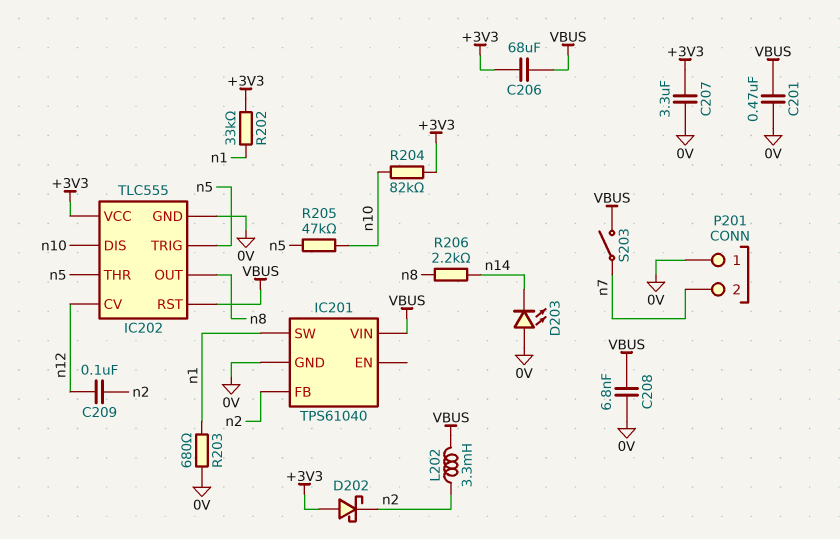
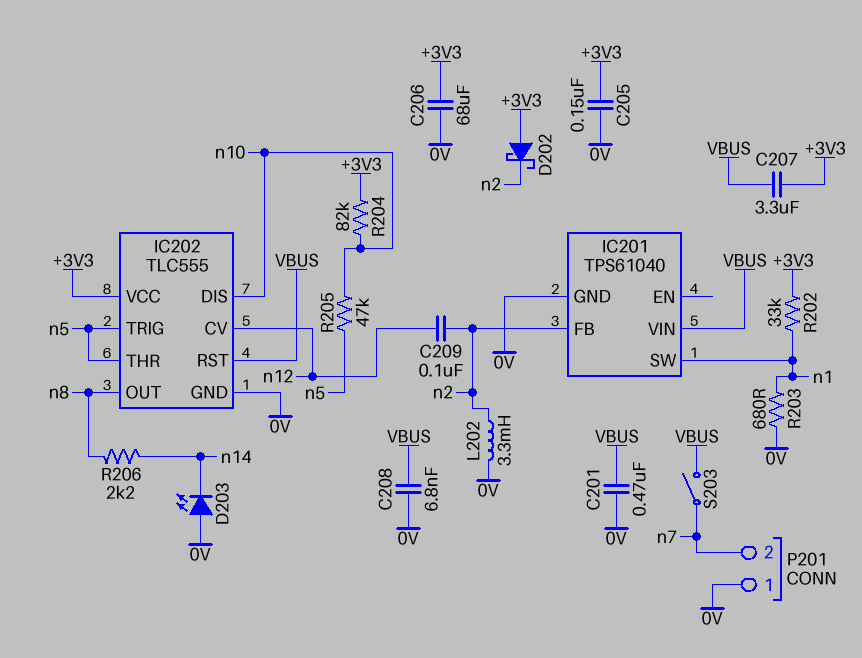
C205: none -> 150nF (+3V3, 0V)
C206: 68uF (+3V3, VBUS) -> 68uF (+3V3, 0V)
C207: 3.3uF (+3V3, 0V) -> 3.3uF (+3V3, VBUS)
L202: 3.3mH (VBUS, n2) -> 3.3mH (0V, n2)

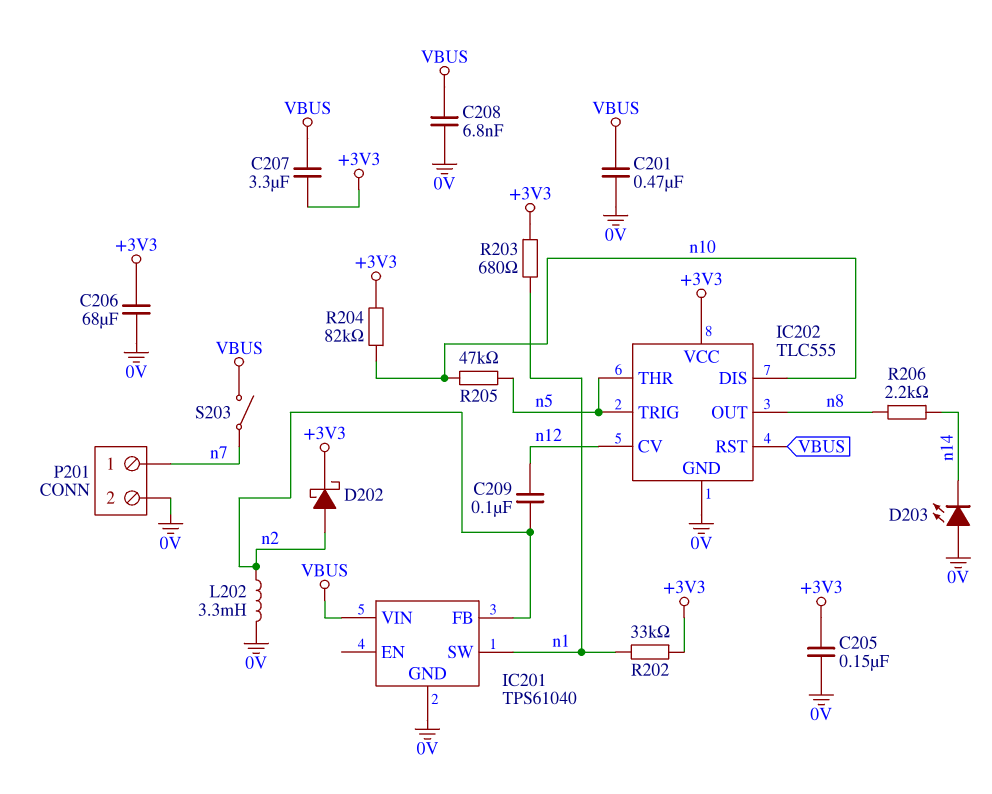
D202: schottky (A +3V3, K n2) -> schottky (A n2, K +3V3)
P201 pin 1: 0V -> n7
P201 pin 2: n7 -> 0V
R203: 680 (0V, n1) -> 680 (+3V3, n1)

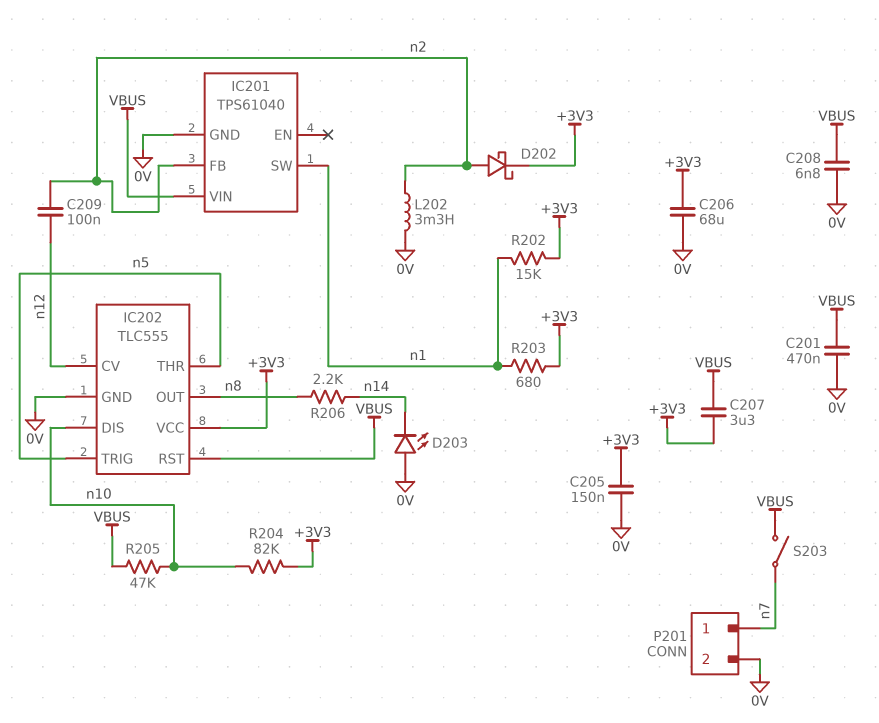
R202: 33k (+3V3, n1) -> 15k (+3V3, n1)
R205: 47k (n5, n10) -> 47k (VBUS, n10)

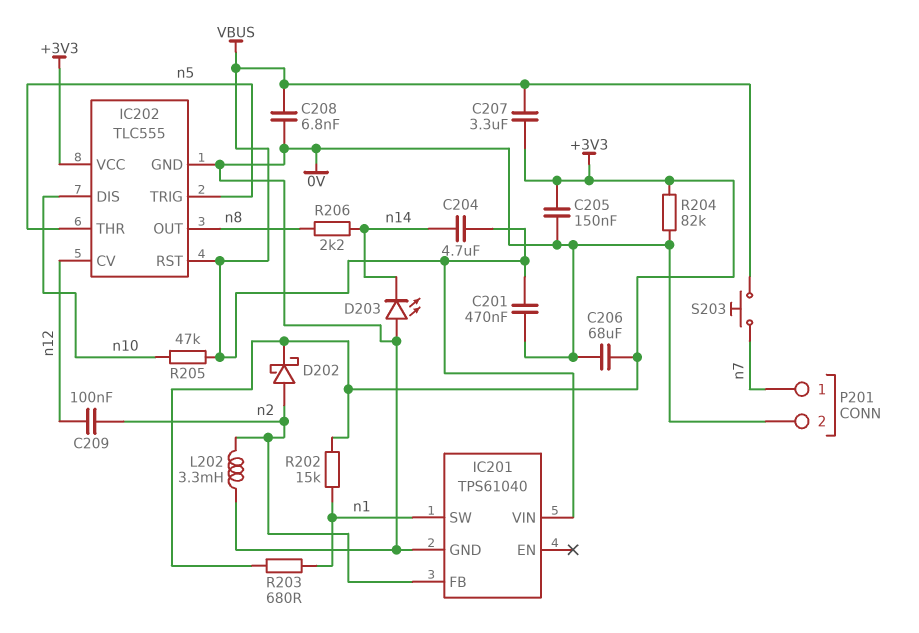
C204: none -> 4.7uF (VBUS, n14)
R204: 82k (+3V3, n10) -> 82k (+3V3, 0V)
S203: switch (VBUS, n7) -> button (VBUS, n7)

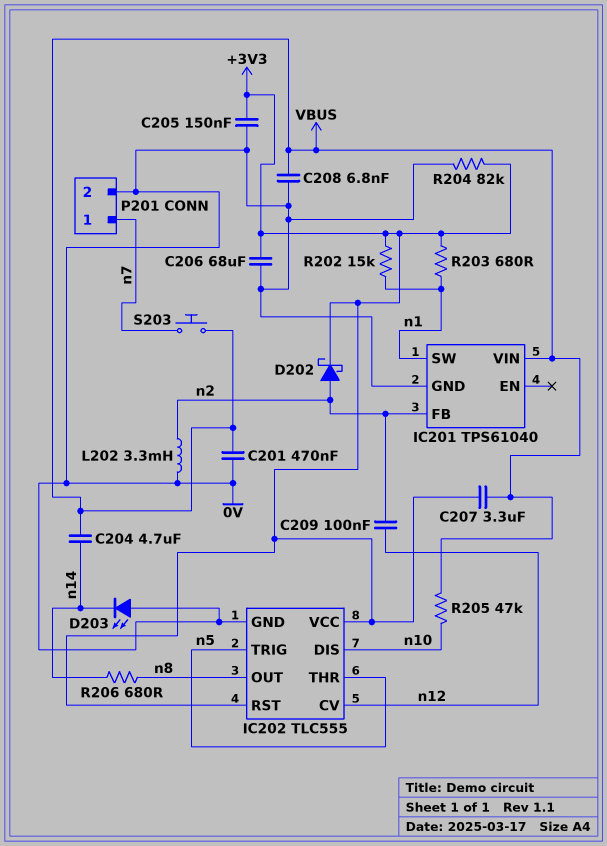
IC202 pin RST: VBUS -> +3V3
R206: 2.2k (n8, n14) -> 680 (n8, n14)

